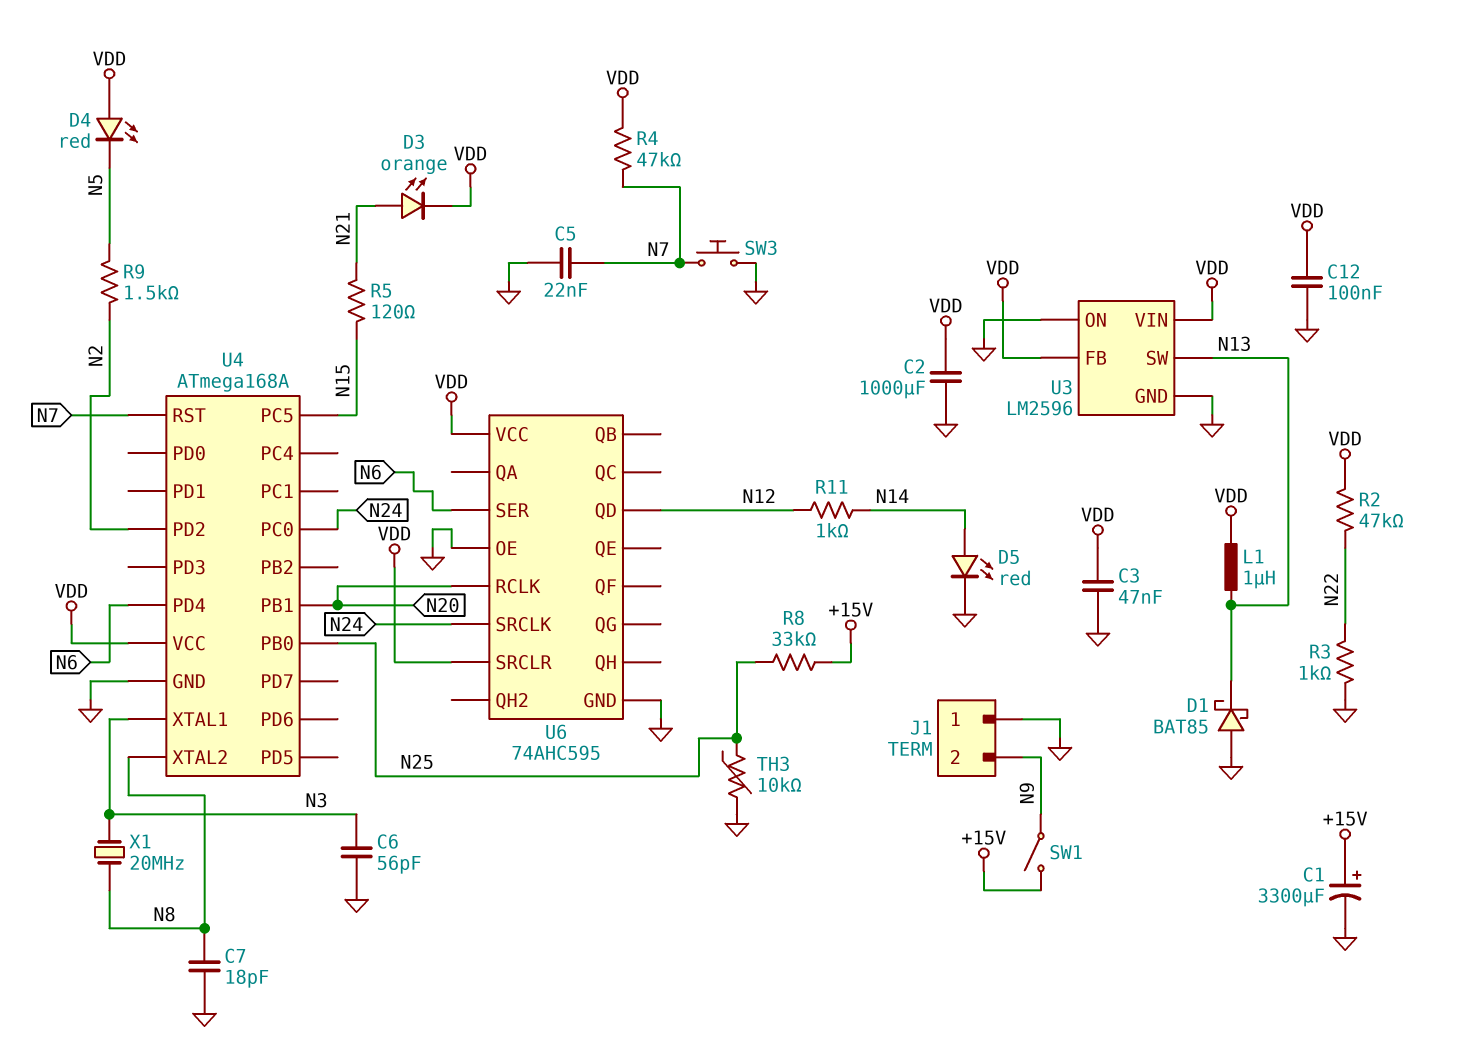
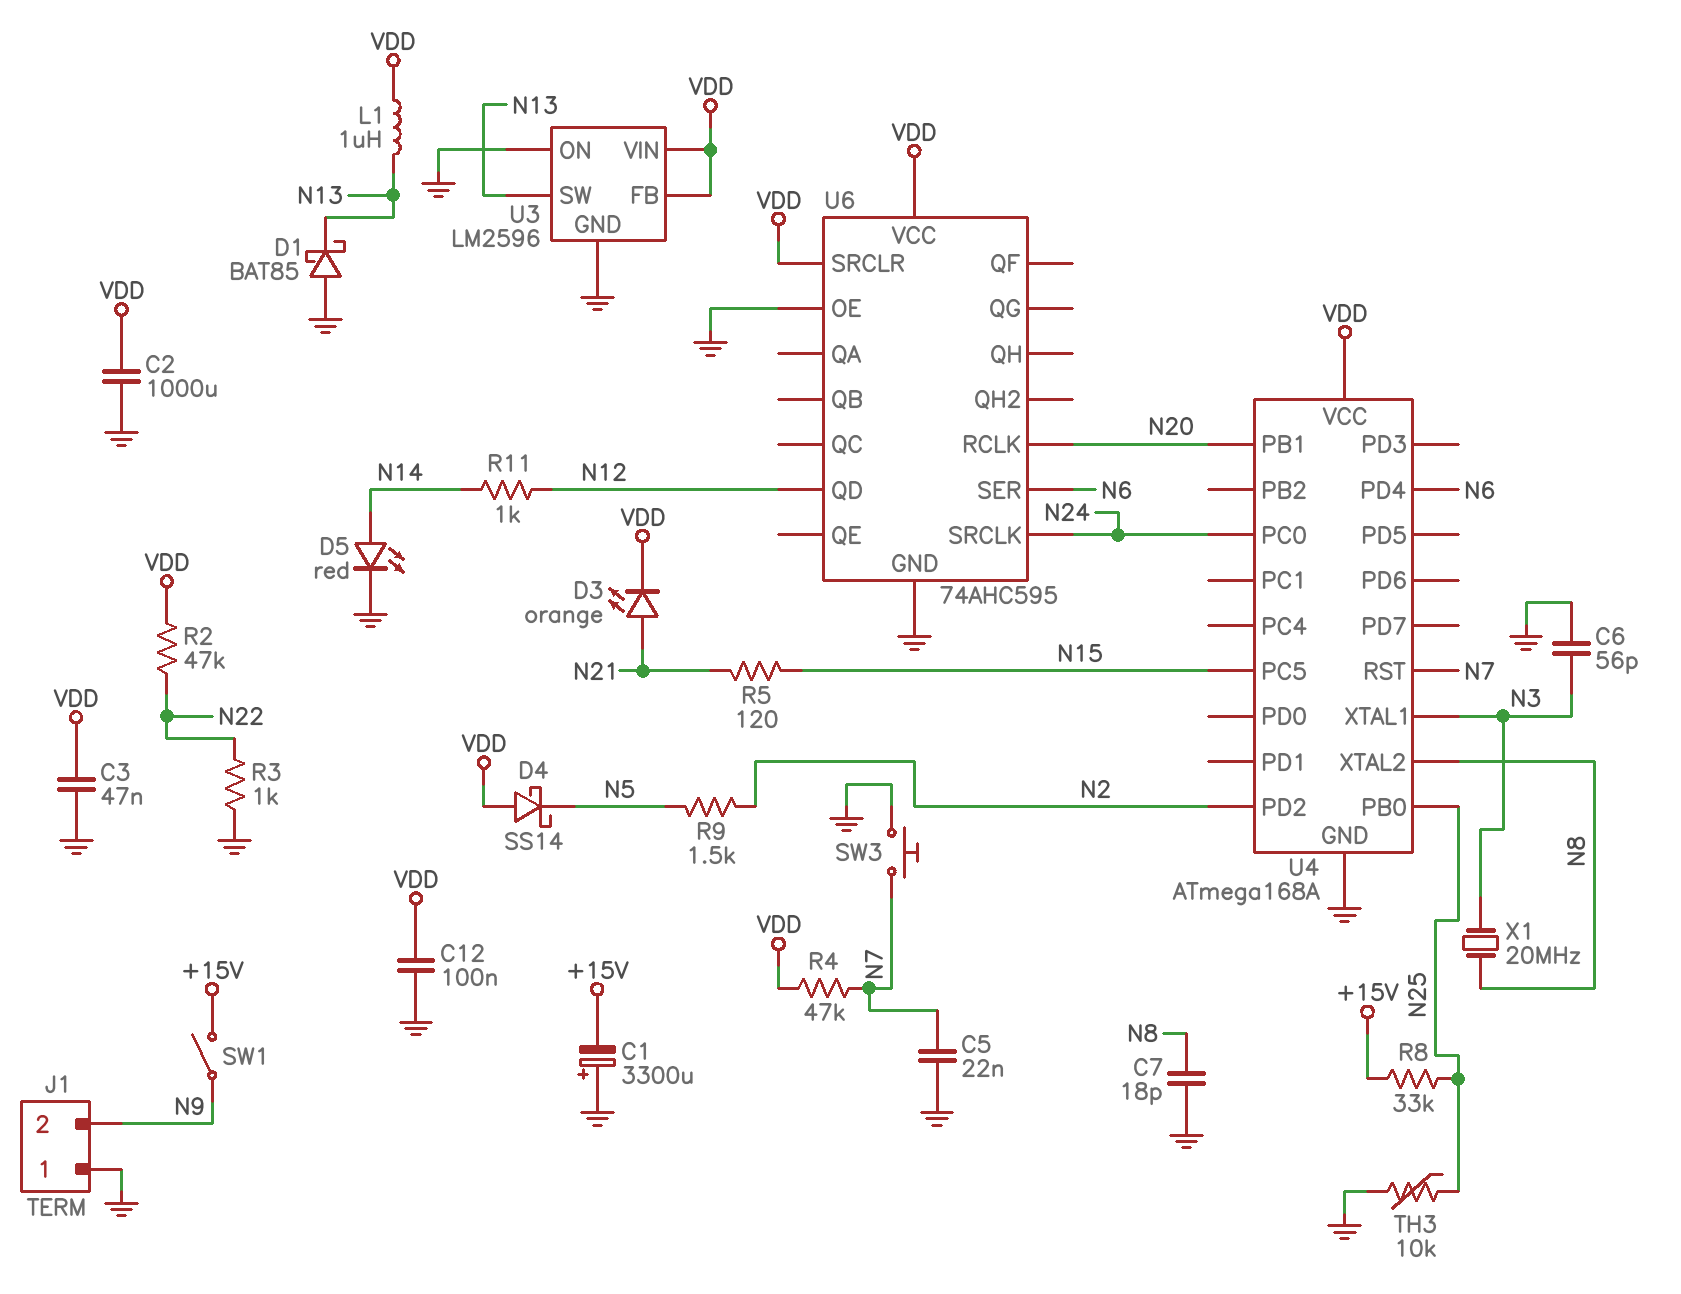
C1: 3300uF (plus +15V, minus GND) -> 3300uF (plus GND, minus +15V)
D4: LED red (A VDD, K N5) -> schottky SS14 (A VDD, K N5)

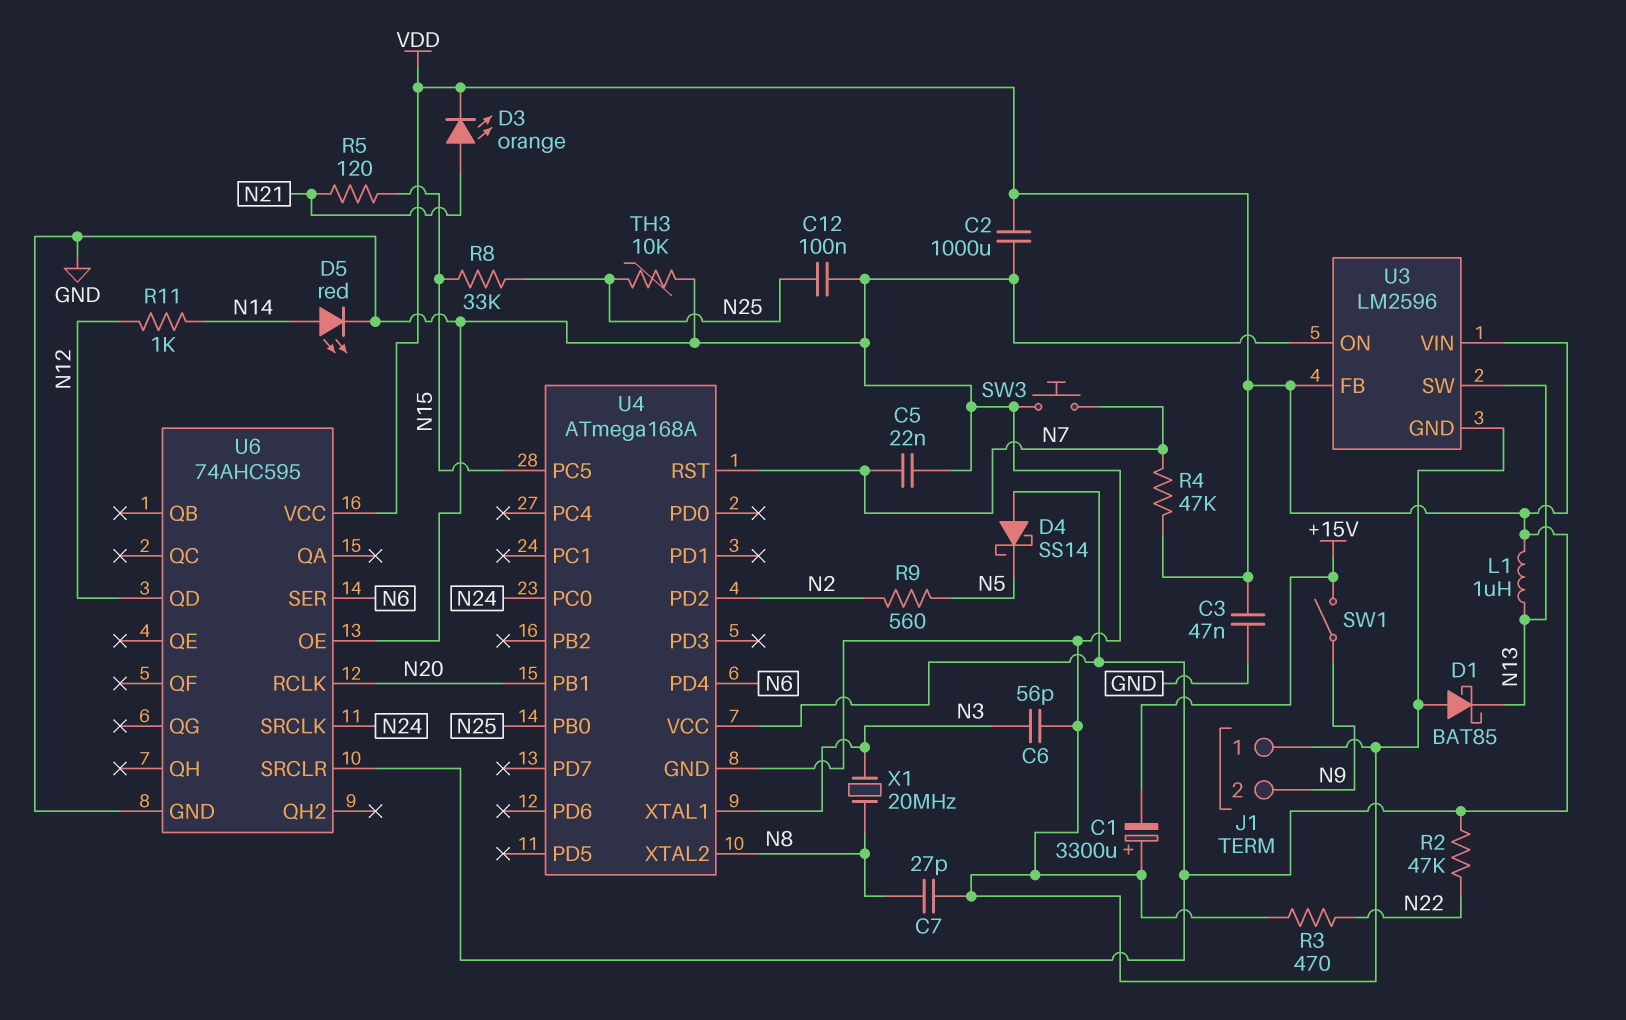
C7: 18pF (GND, N8) -> 27pF (GND, N8)
C12: 100nF (GND, VDD) -> 100nF (GND, N25)
R3: 1k (GND, N22) -> 470 (GND, N22)
R8: 33k (+15V, N25) -> 33k (N15, N25)
R9: 1.5k (N2, N5) -> 560 (N2, N5)

